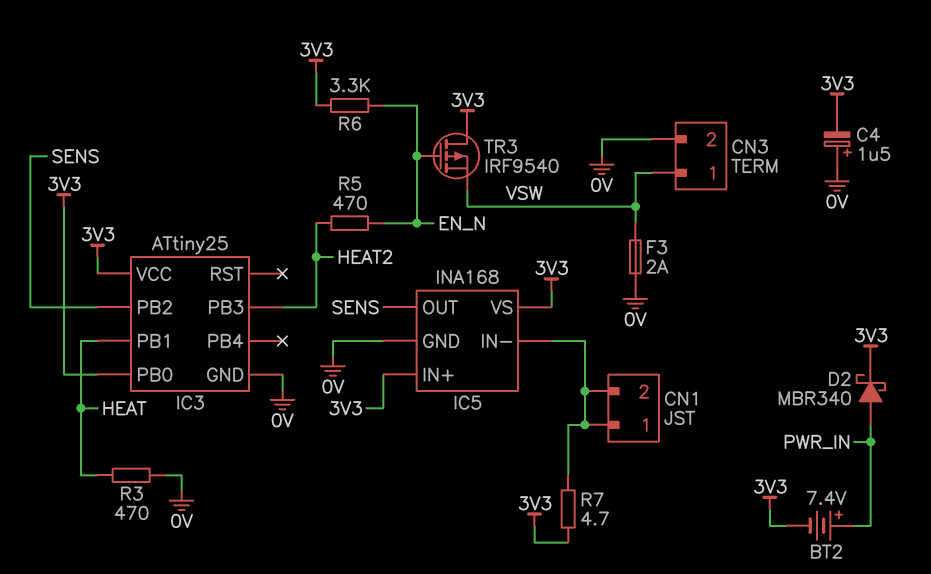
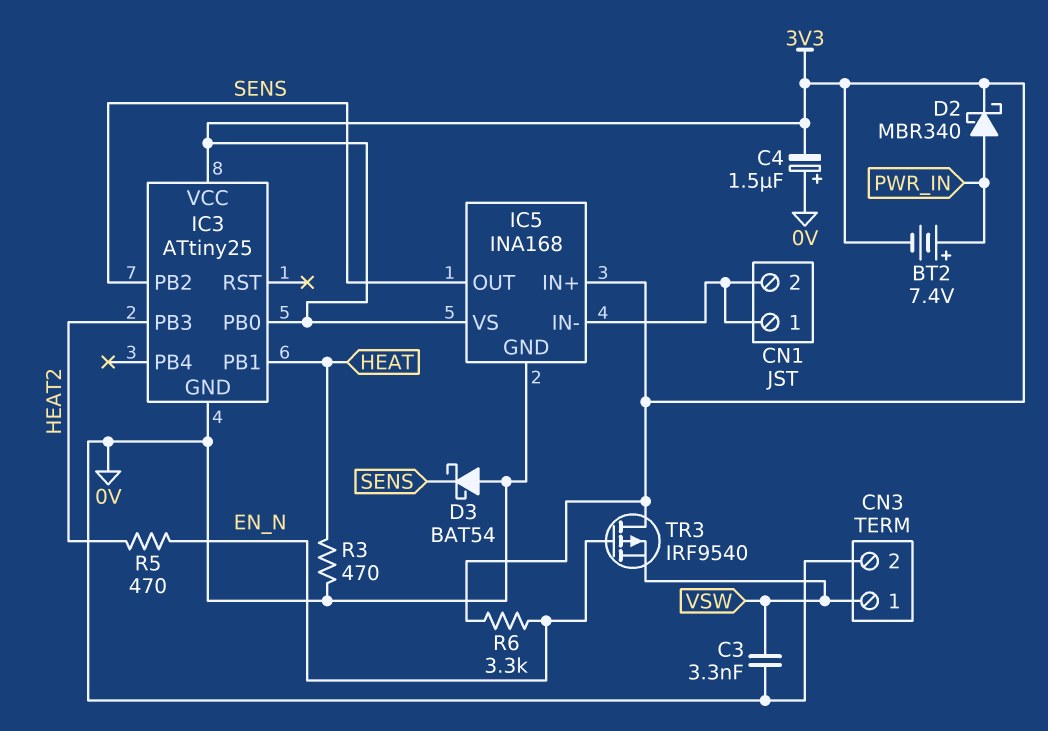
C3: none -> 3.3nF (0V, VSW)
D3: none -> schottky BAT54 (A 0V, K SENS)
F3: 2A (0V, VSW) -> none
R7: 4.7 (3V3, CN1/1) -> none

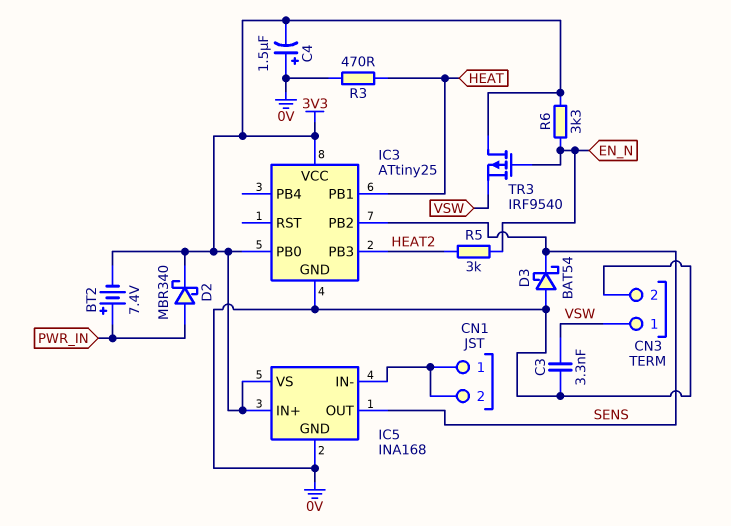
R5: 470 (EN_N, HEAT2) -> 3k (EN_N, HEAT2)

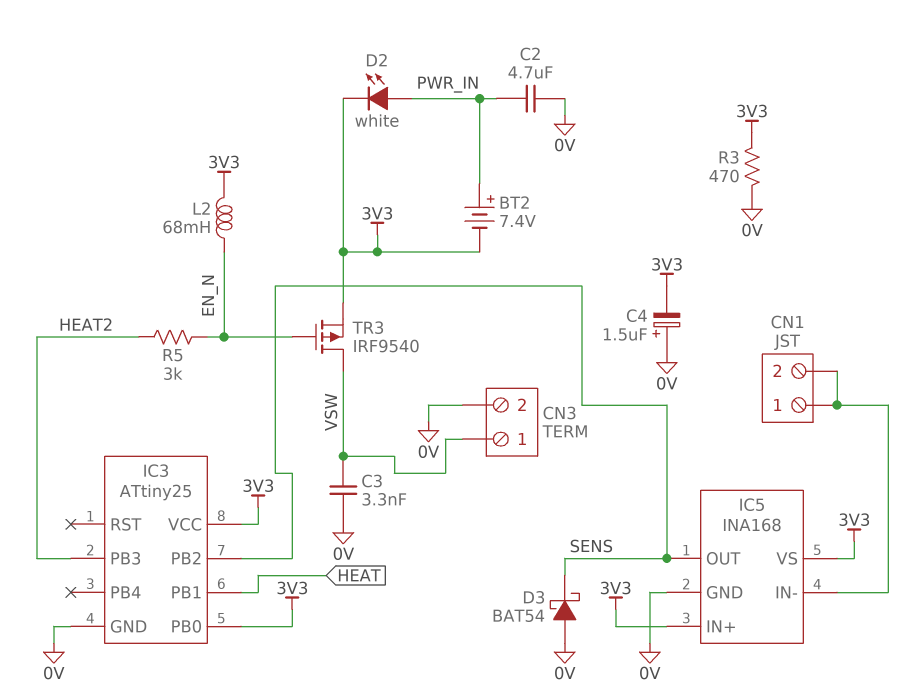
C2: none -> 4.7uF (0V, PWR_IN)
D2: schottky MBR340 (A PWR_IN, K 3V3) -> LED white (A PWR_IN, K 3V3)
L2: none -> 68mH (3V3, EN_N)
R3: 470 (0V, HEAT) -> 470 (0V, 3V3)
R6: 3.3k (3V3, EN_N) -> none
TR3: PMOS IRF9540 (G EN_N, D 3V3, S VSW) -> PMOS IRF9540 (G EN_N, D VSW, S 3V3)

